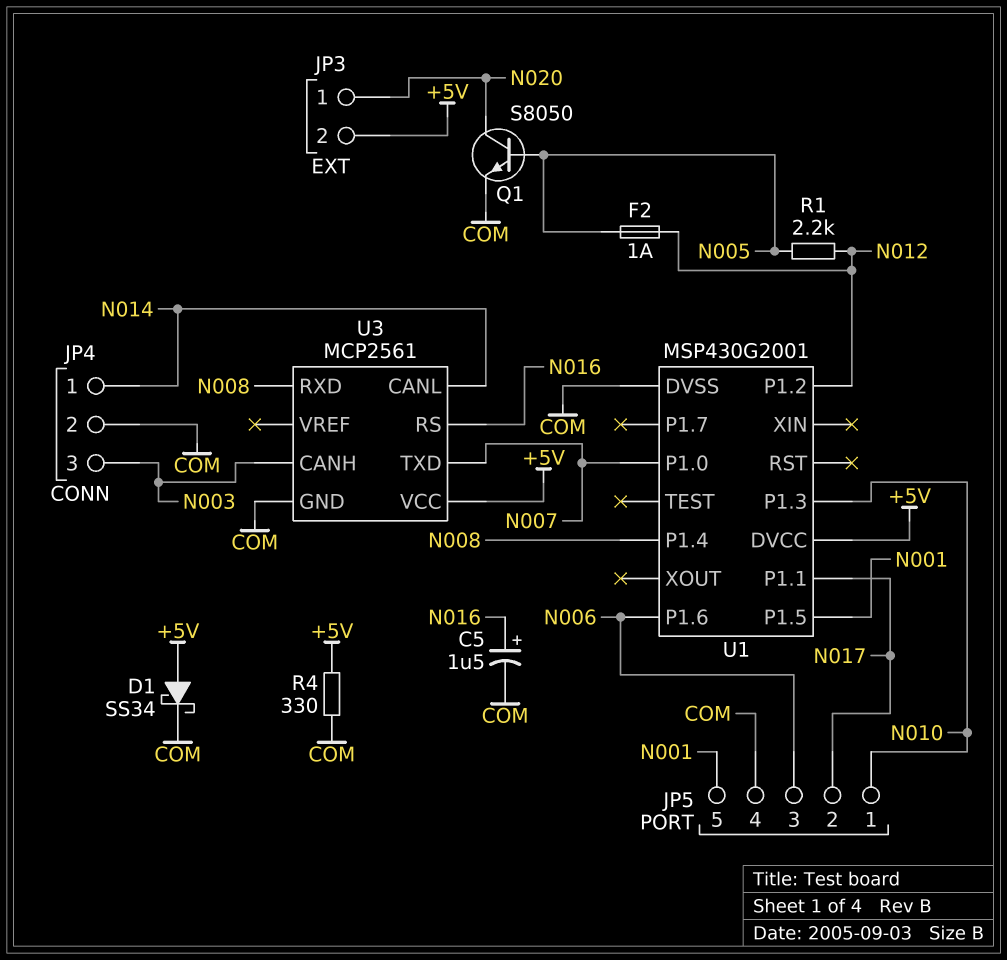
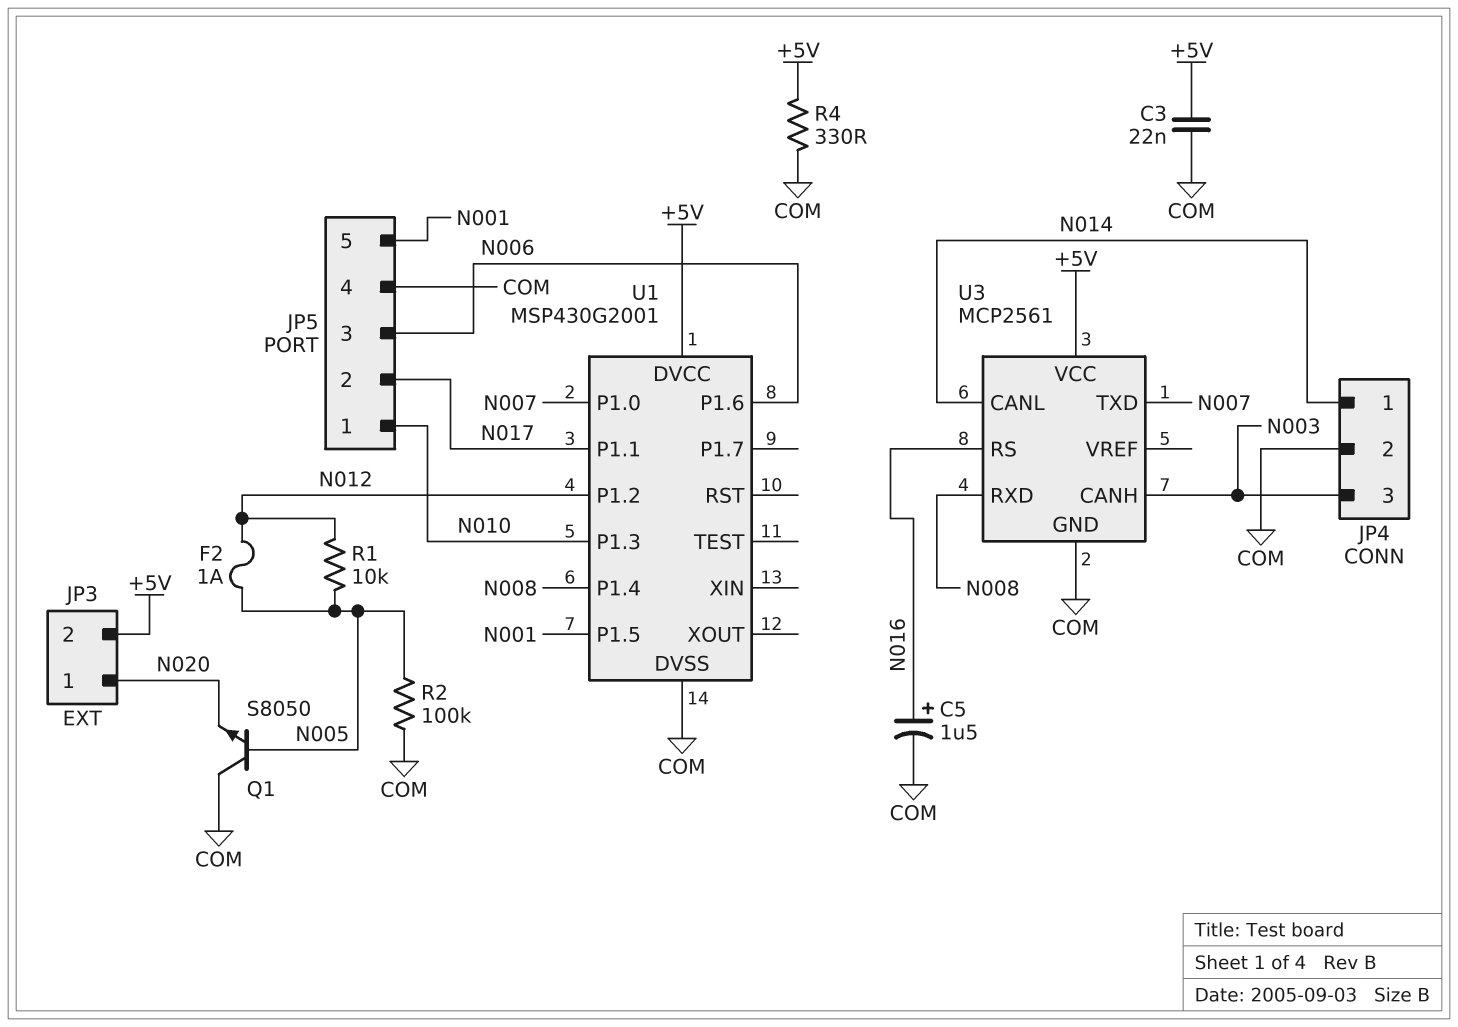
C3: none -> 22nF (+5V, COM)
D1: schottky SS34 (A +5V, K COM) -> none
Q1: NPN S8050 (B N005, C N020, E COM) -> NPN S8050 (B N005, C COM, E N020)
R1: 2.2k (N005, N012) -> 10k (N005, N012)
R2: none -> 100k (COM, N005)

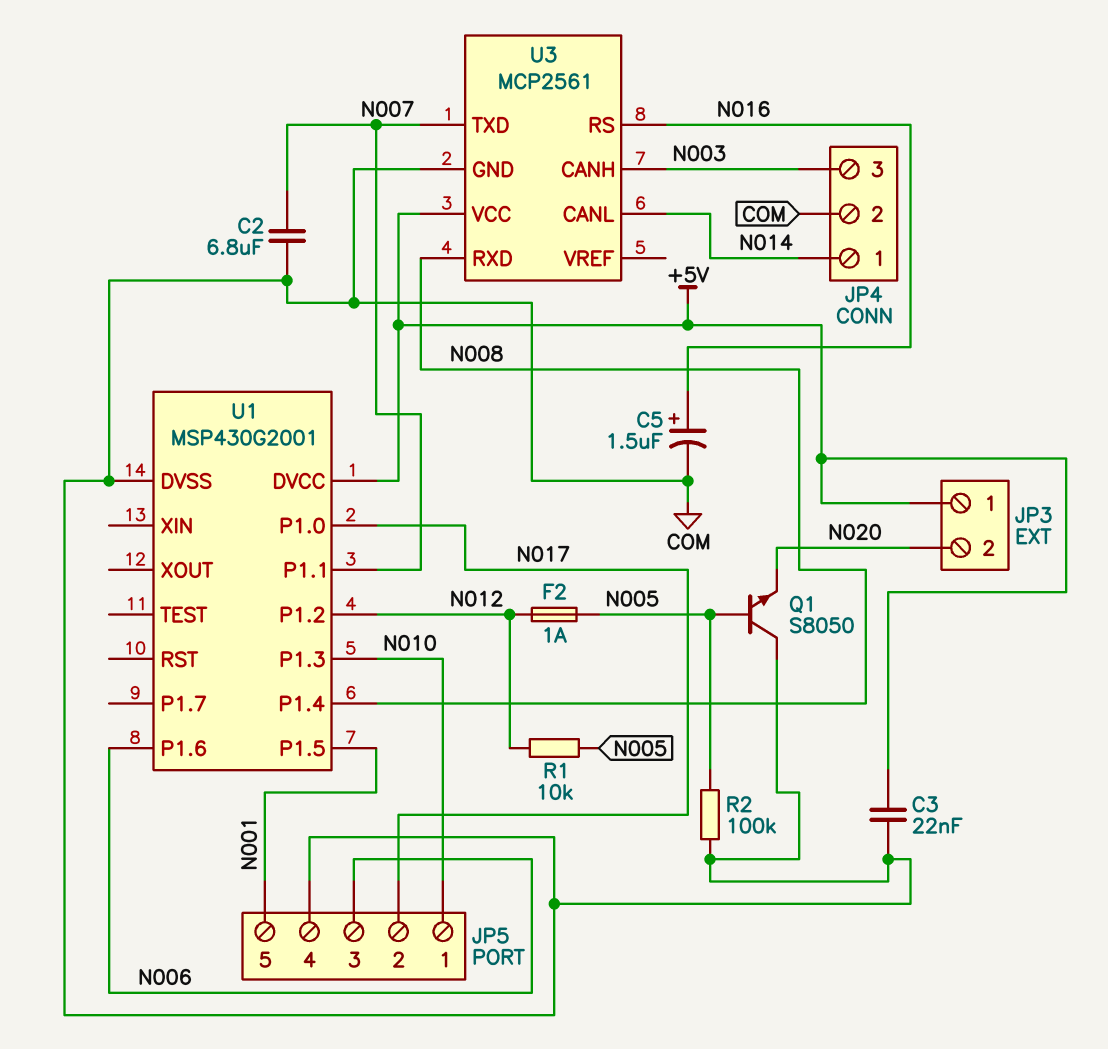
C2: none -> 6.8uF (COM, N007)
JP3 pin 1: N020 -> +5V
JP3 pin 2: +5V -> N020
R4: 330 (+5V, COM) -> none
U1 pin P1.0: N007 -> N017
U1 pin P1.1: N017 -> N007

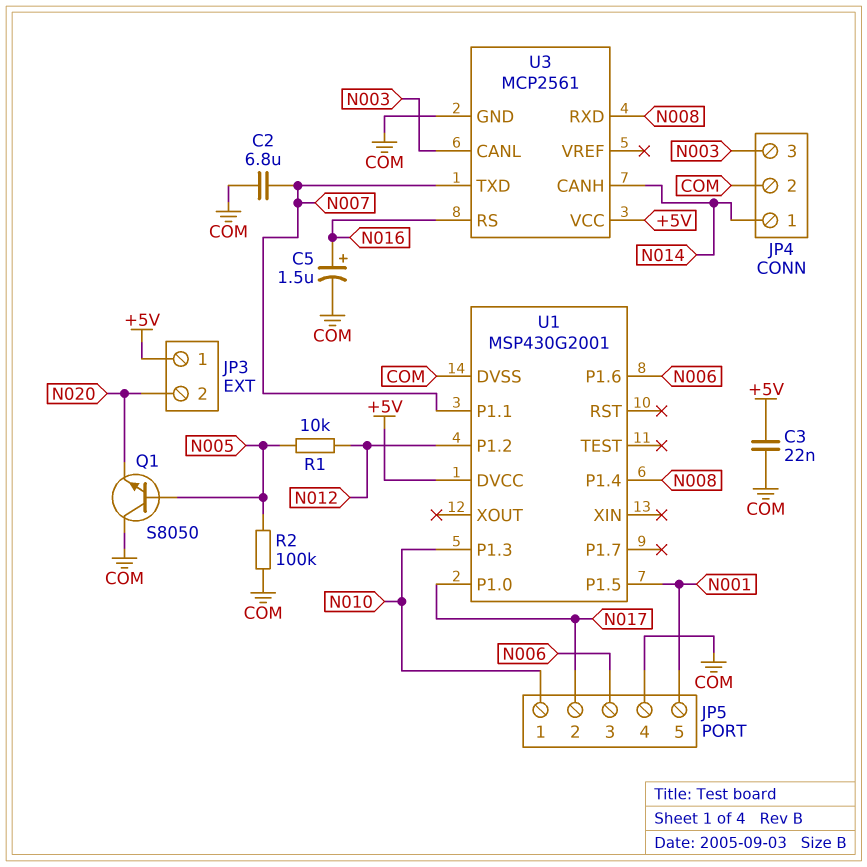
F2: 1A (N005, N012) -> none
U3 pin CANH: N003 -> N014
U3 pin CANL: N014 -> N003

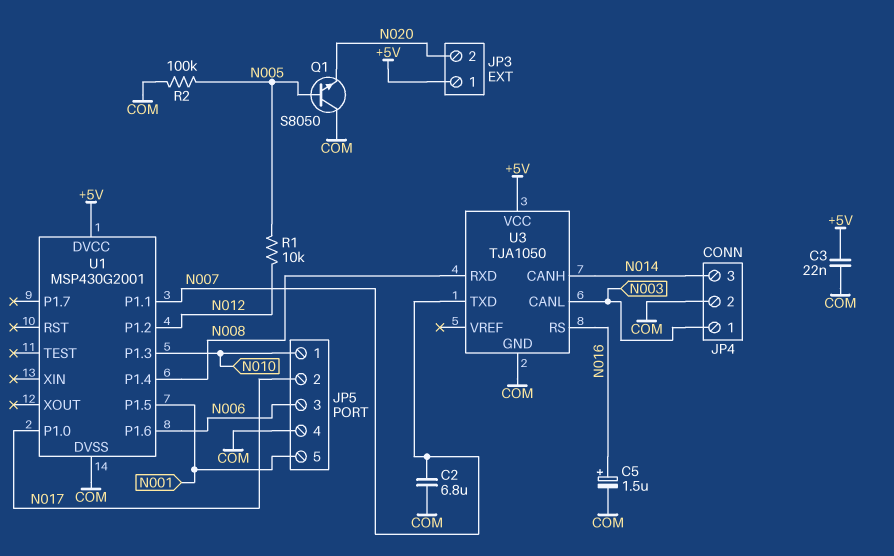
JP4 pin 1: N014 -> N003
JP4 pin 3: N003 -> N014
U3: MCP2561 -> TJA1050

